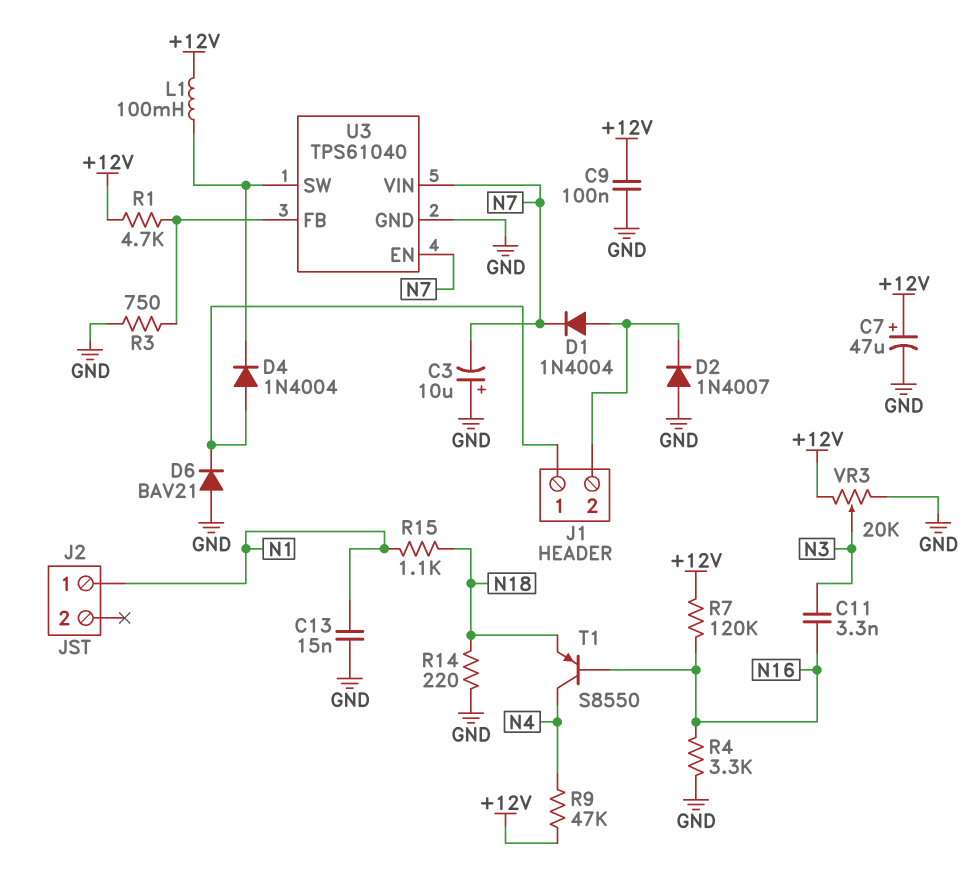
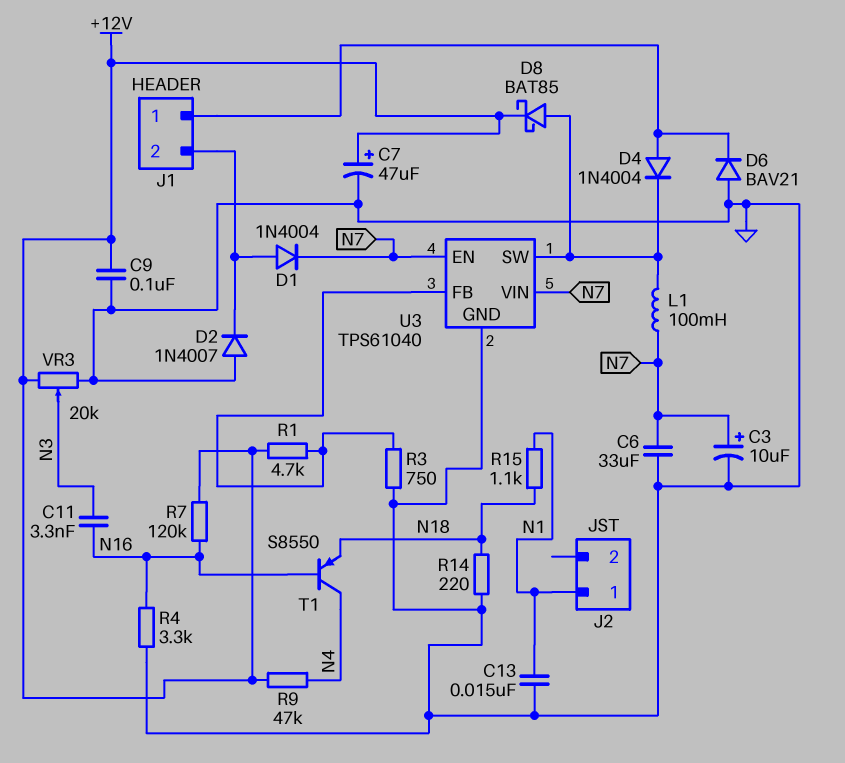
C3: 10uF (plus GND, minus N7) -> 10uF (plus N7, minus GND)
C6: none -> 33uF (GND, N7)
D8: none -> schottky BAT85 (A U3/SW, K +12V)
L1: 100mH (+12V, U3/SW) -> 100mH (N7, U3/SW)

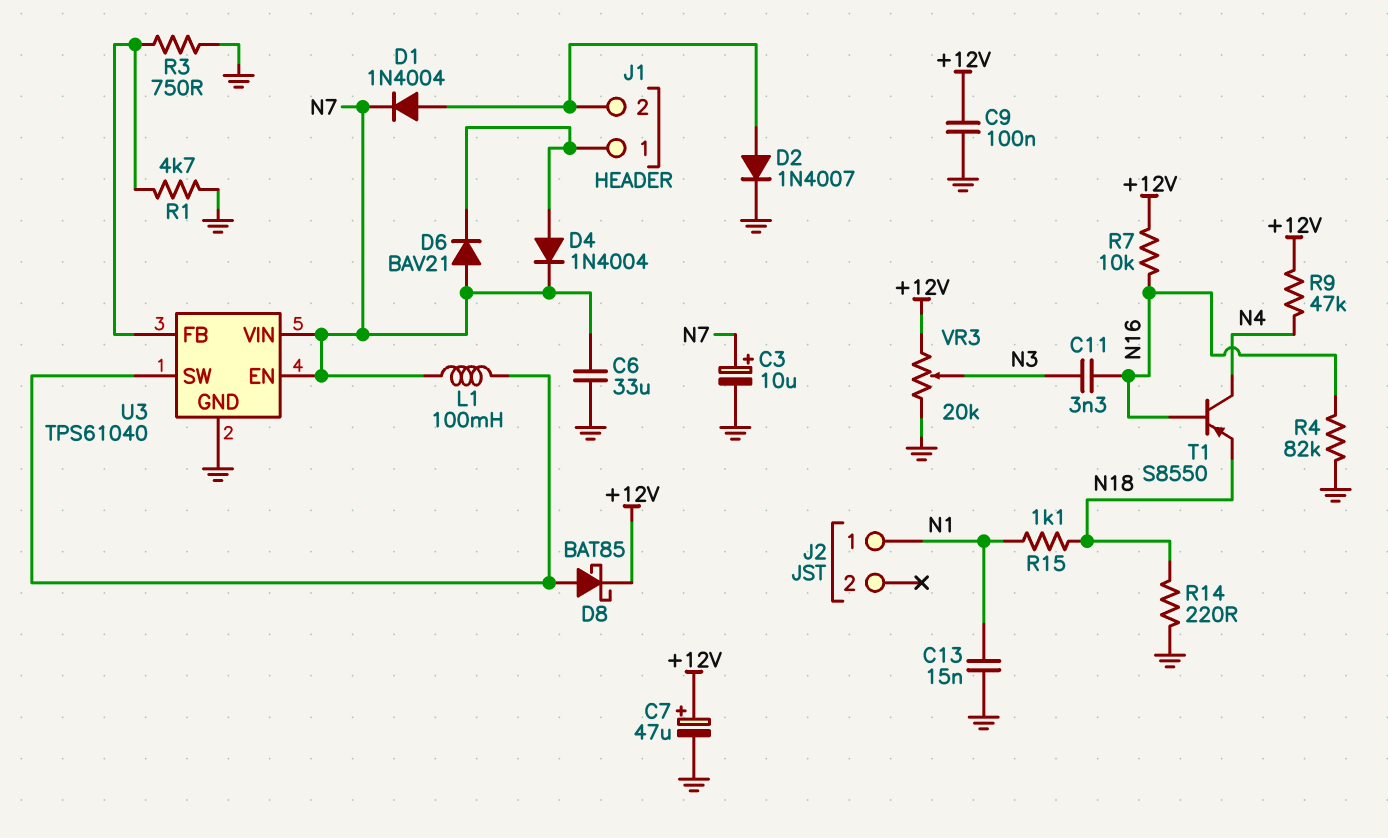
D2: diode 1N4007 (A GND, K J1/2) -> diode 1N4007 (A J1/2, K GND)
D4: diode 1N4004 (A J1/1, K U3/SW) -> diode 1N4004 (A J1/1, K N7)
D6: diode BAV21 (A GND, K J1/1) -> diode BAV21 (A N7, K J1/1)
R1: 4.7k (+12V, U3/FB) -> 4.7k (GND, U3/FB)
R4: 3.3k (GND, N16) -> 82k (GND, N16)
R7: 120k (+12V, N16) -> 10k (+12V, N16)

